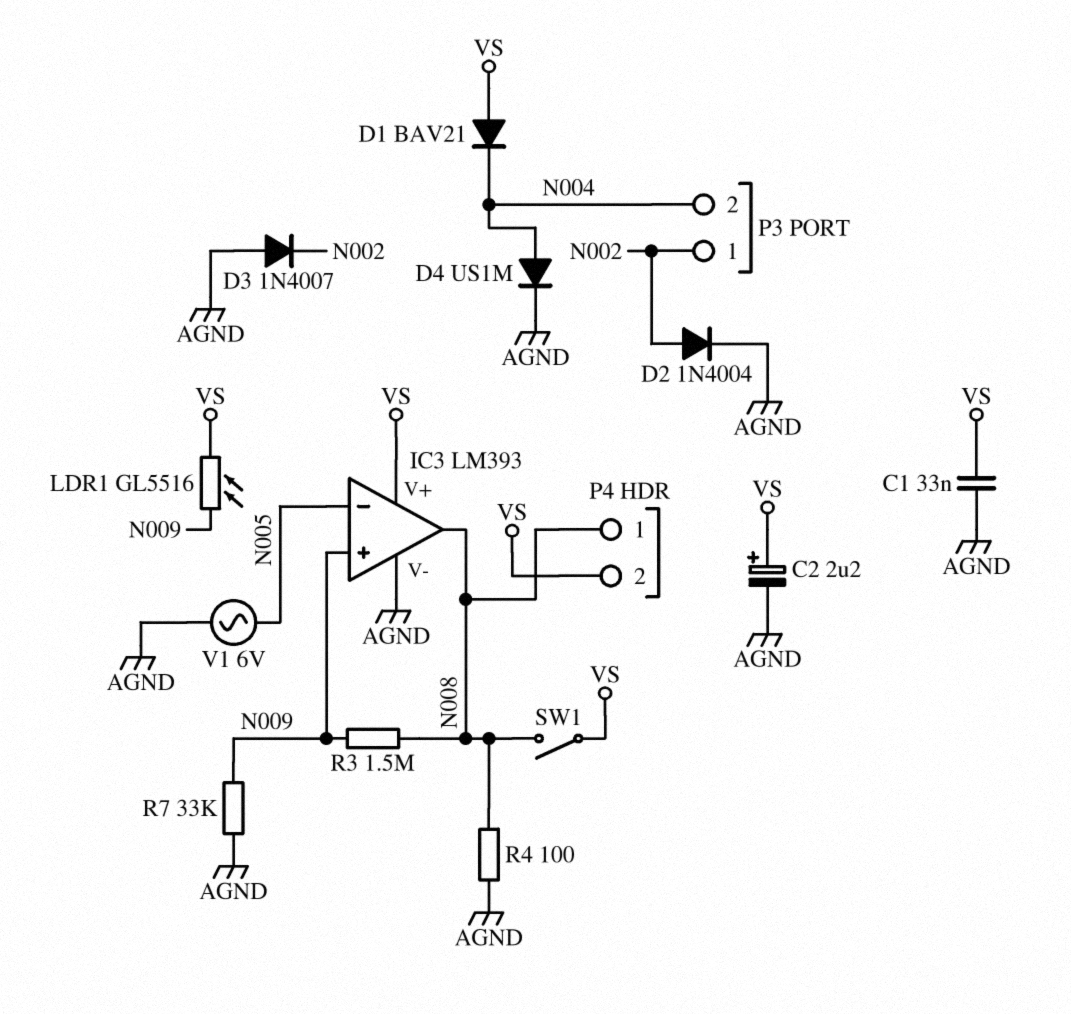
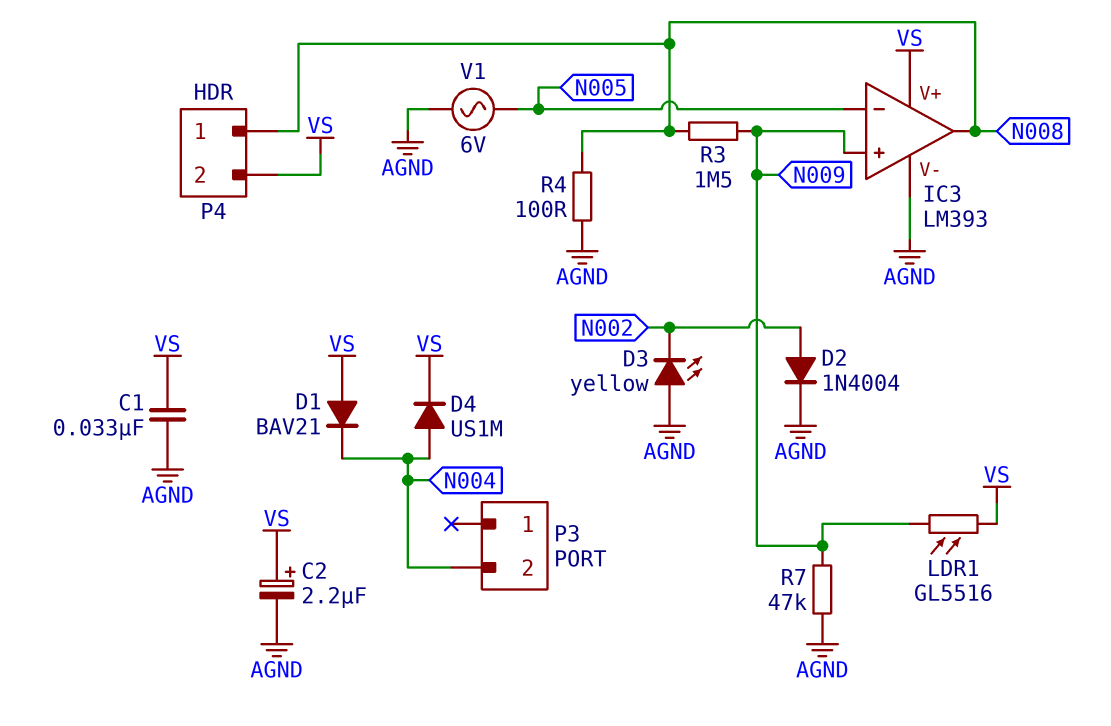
D3: diode 1N4007 (A AGND, K N002) -> LED yellow (A AGND, K N002)
D4: diode US1M (A N004, K AGND) -> diode US1M (A N004, K VS)
P3 pin 1: N002 -> none
R7: 33k (AGND, N009) -> 47k (AGND, N009)
SW1: switch (N008, VS) -> none

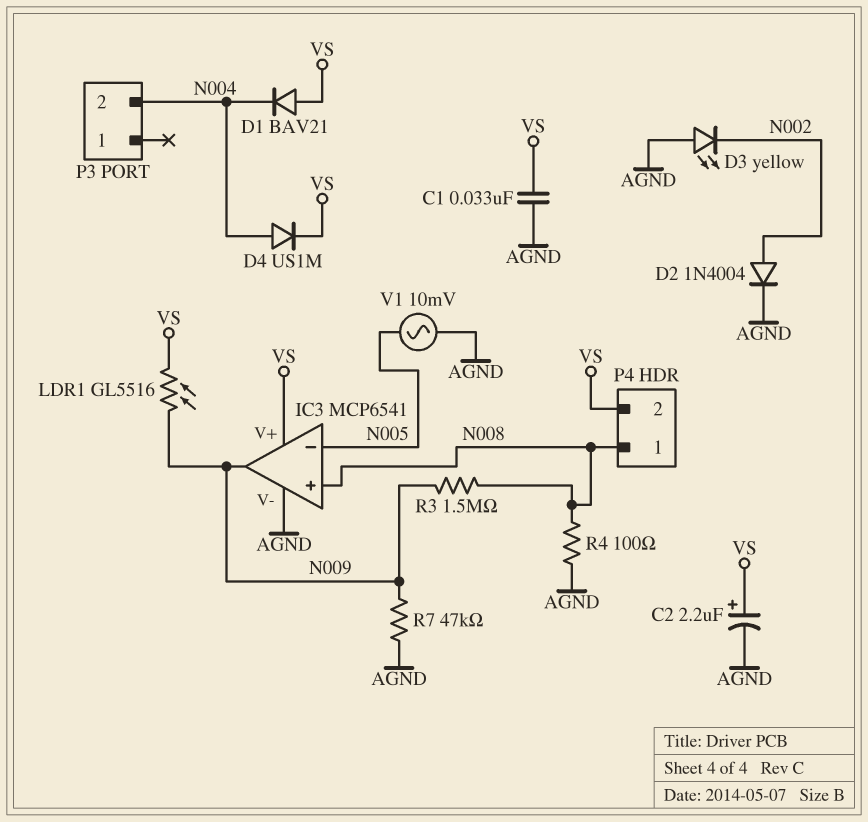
IC3: LM393 -> MCP6541
IC3 pin in+: N009 -> N008
IC3 pin out: N008 -> N009
V1: AC 6V (AGND, N005) -> AC 10mV (AGND, N005)

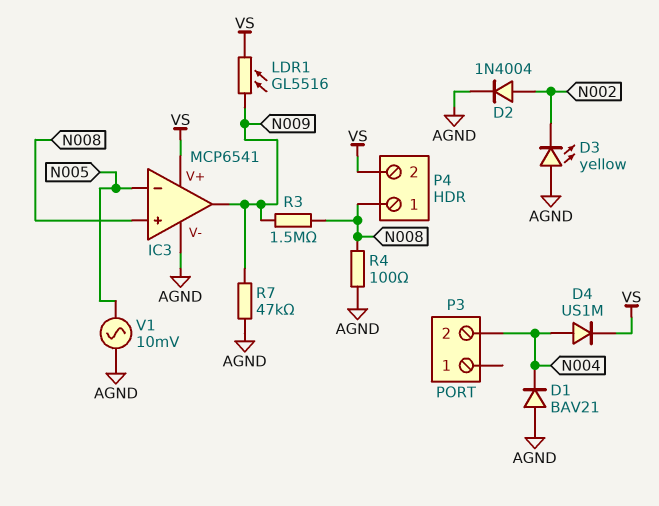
C1: 33nF (AGND, VS) -> none
C2: 2.2uF (plus VS, minus AGND) -> none
D1: diode BAV21 (A VS, K N004) -> diode BAV21 (A AGND, K N004)

